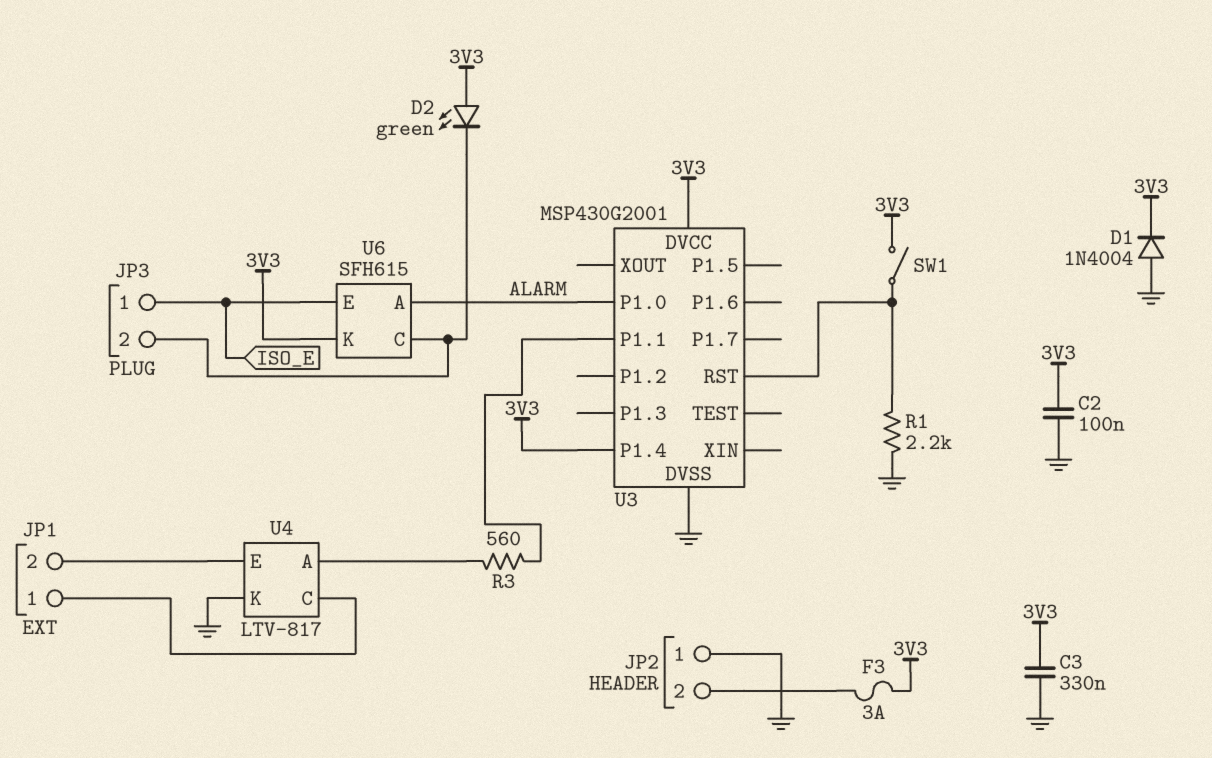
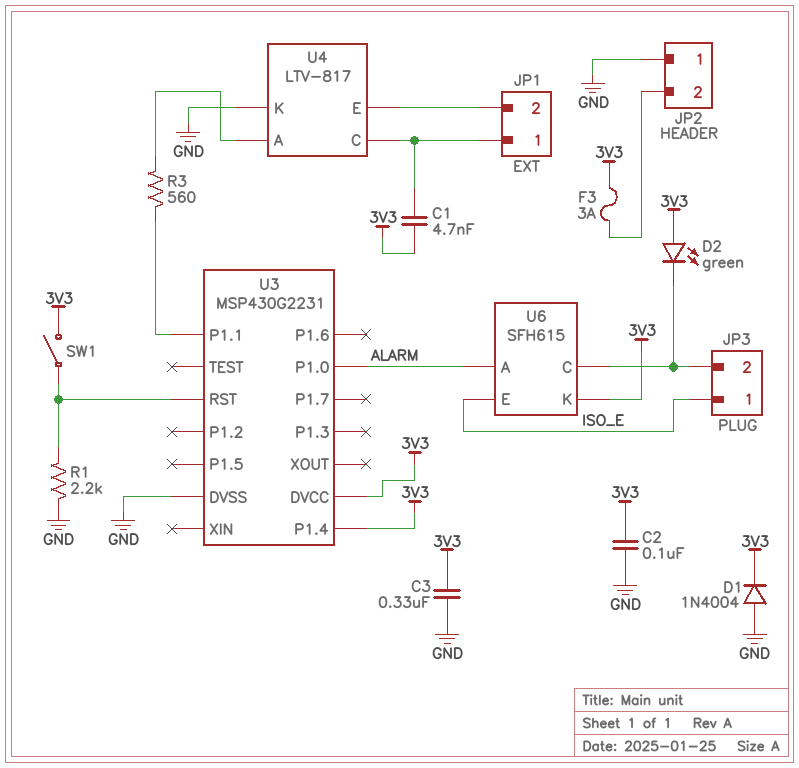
C1: none -> 4.7nF (3V3, JP1/1)
U3: MSP430G2001 -> MSP430G2231

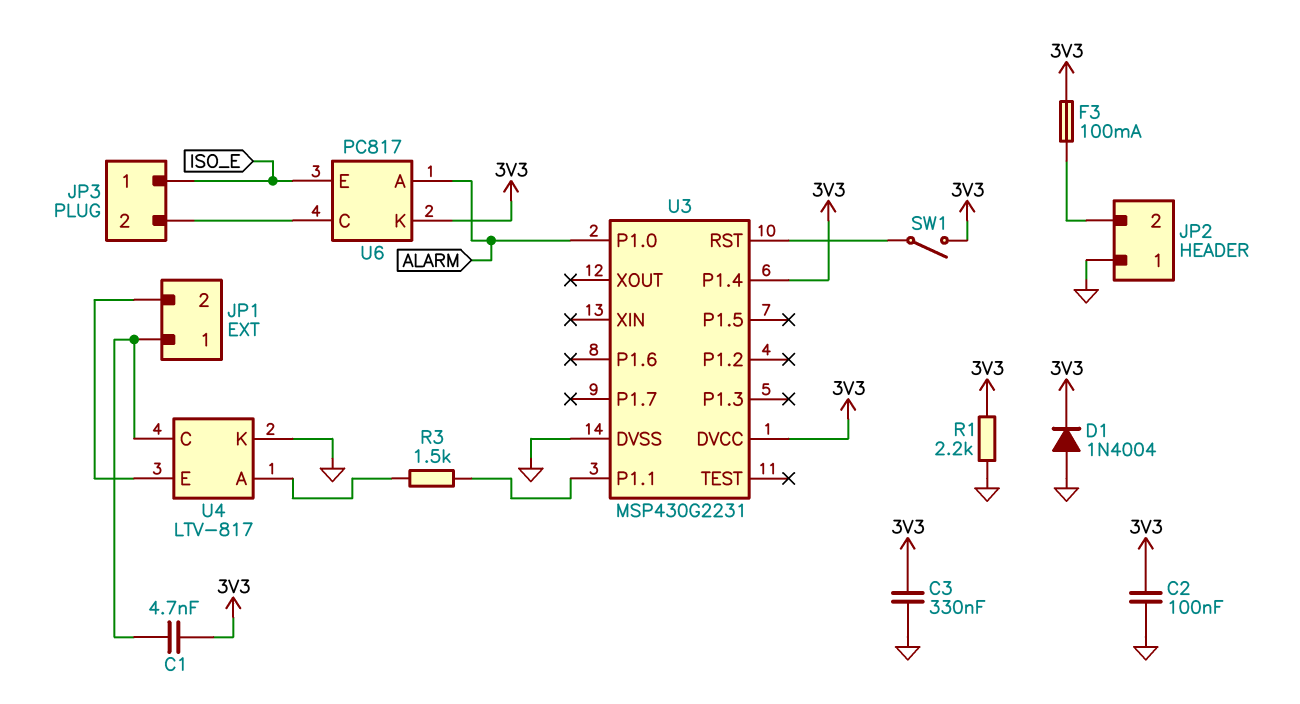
D2: LED green (A 3V3, K JP3/2) -> none
F3: 3A (3V3, JP2/2) -> 100mA (3V3, JP2/2)
R1: 2.2k (GND, U3/RST) -> 2.2k (3V3, GND)
R3: 560 (U3/P1.1, U4/A) -> 1.5k (U3/P1.1, U4/A)
U6: SFH615 -> PC817

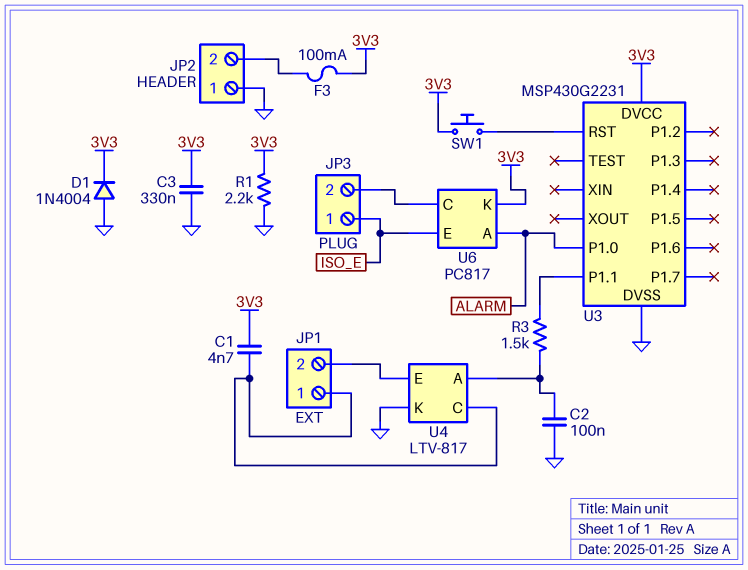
C2: 100nF (3V3, GND) -> 100nF (GND, U4/A)
SW1: switch (3V3, U3/RST) -> button (3V3, U3/RST)
U3 pin P1.4: 3V3 -> none

